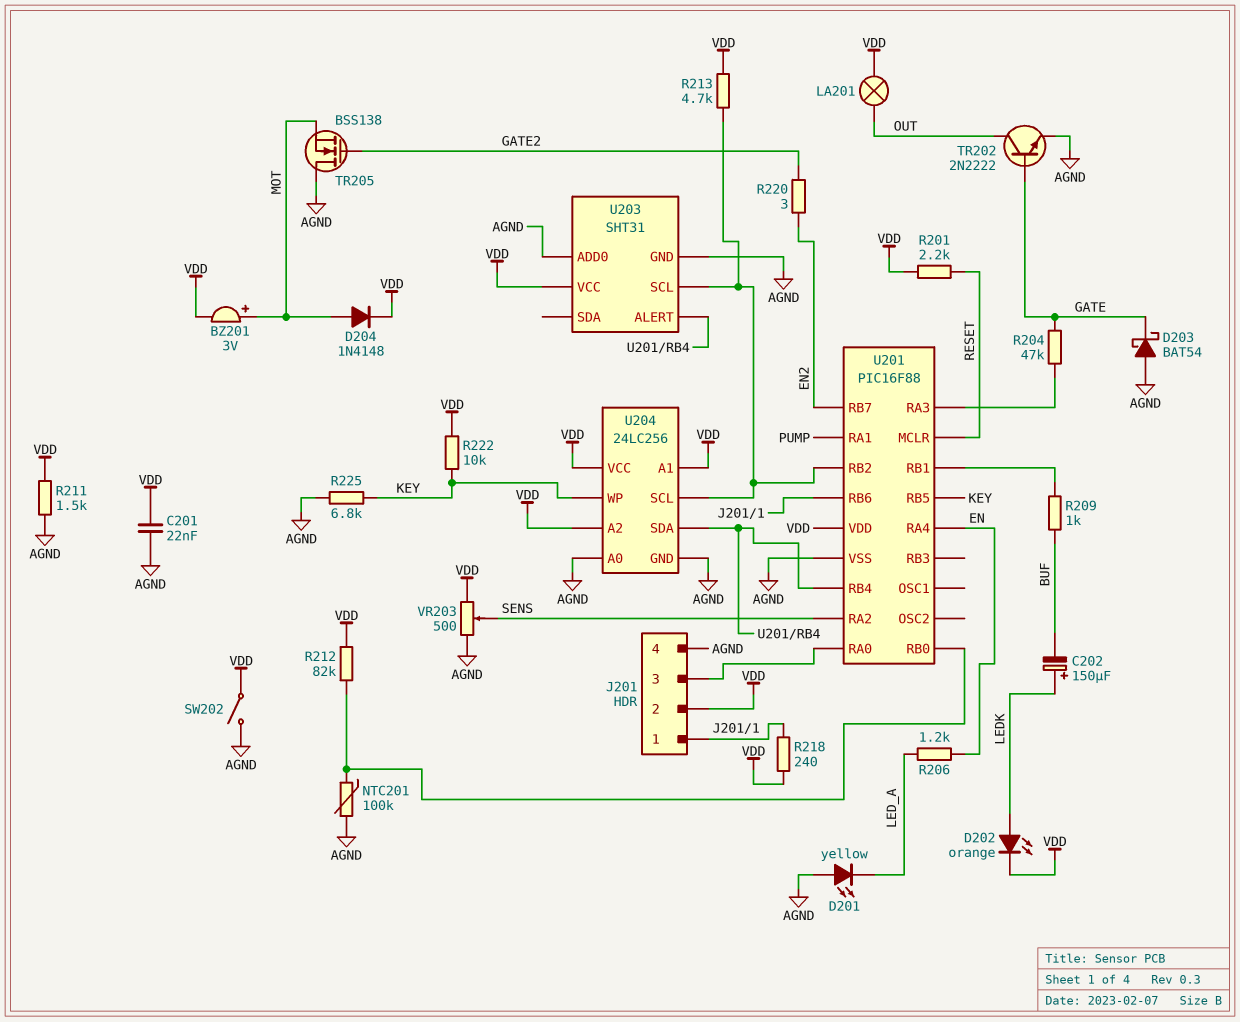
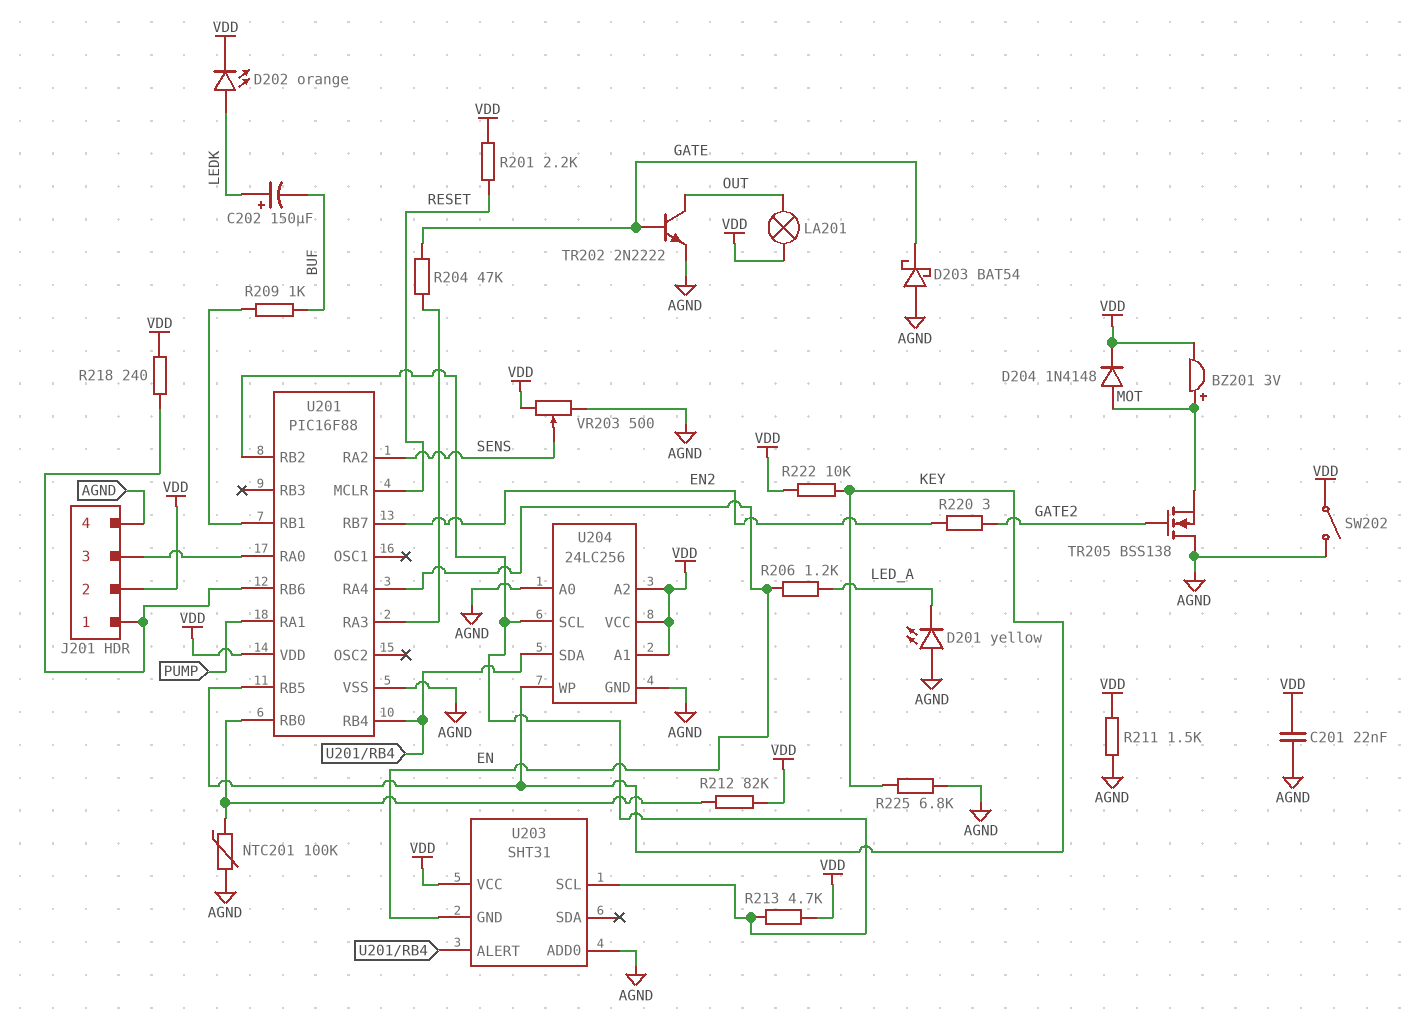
U203 pin GND: AGND -> EN

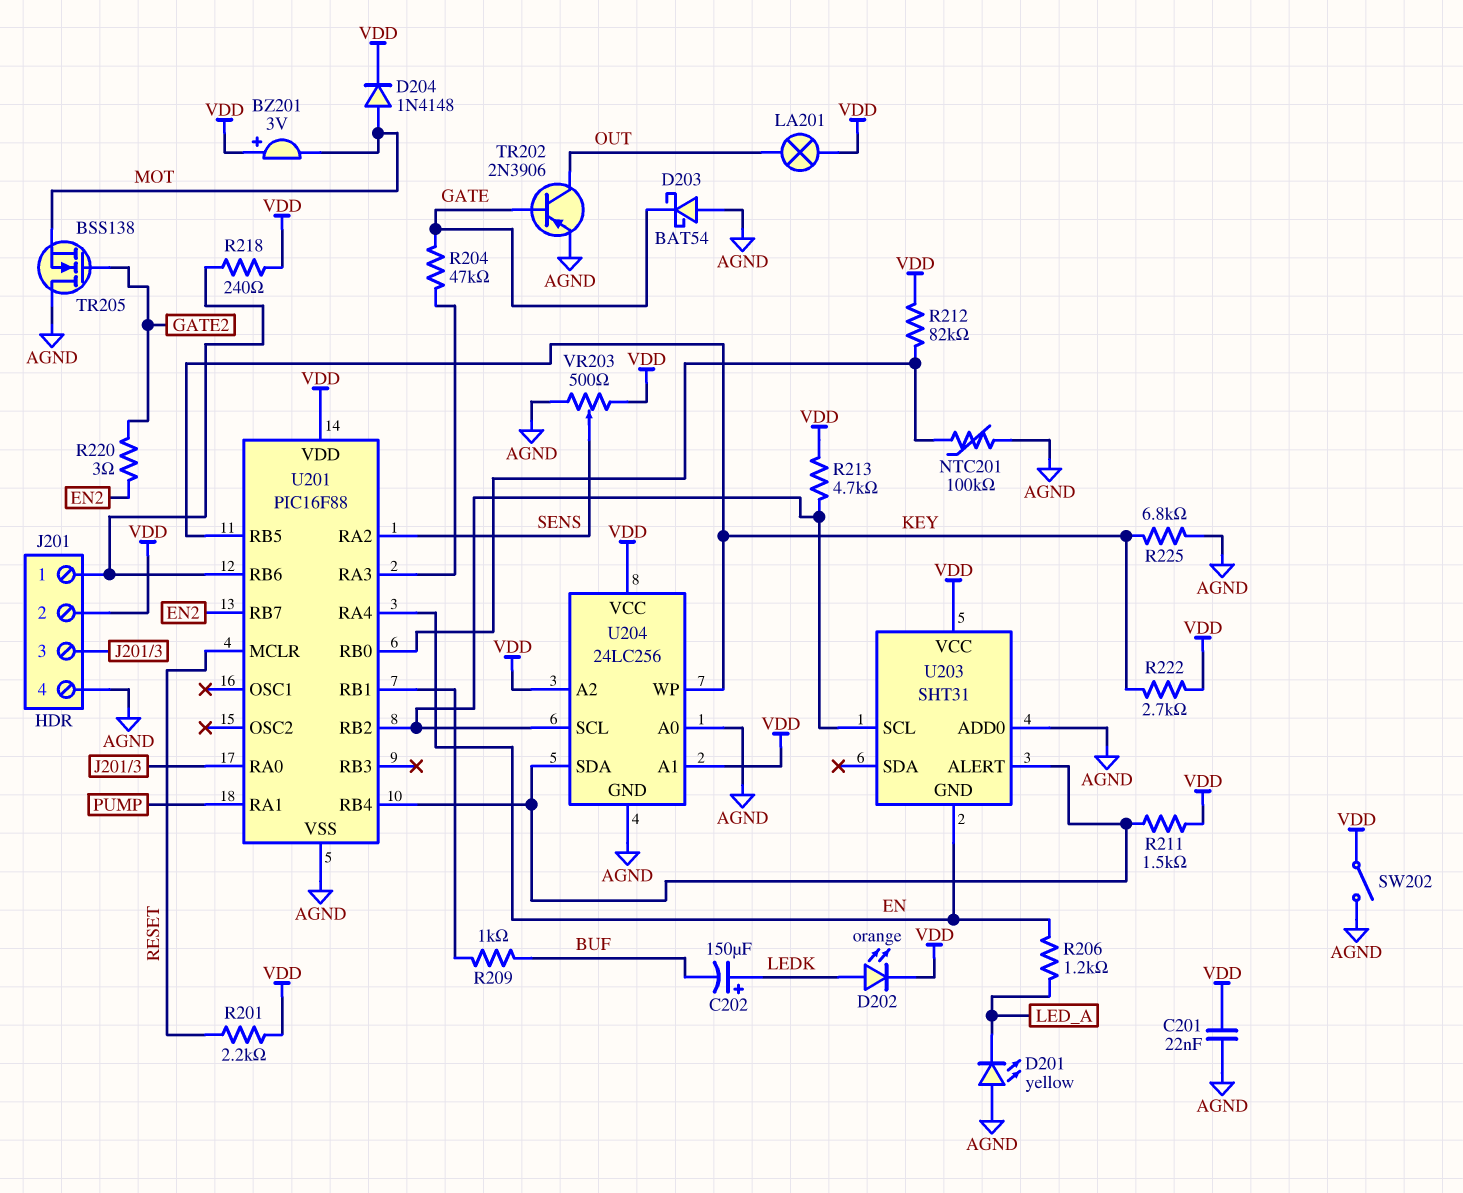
BZ201: buzzer 3V (plus MOT, minus VDD) -> buzzer 3V (plus VDD, minus MOT)
R211: 1.5k (AGND, VDD) -> 1.5k (U201/RB4, VDD)
R222: 10k (KEY, VDD) -> 2.7k (KEY, VDD)
TR202: NPN 2N2222 (B GATE, C OUT, E AGND) -> PNP 2N3906 (B GATE, C OUT, E AGND)

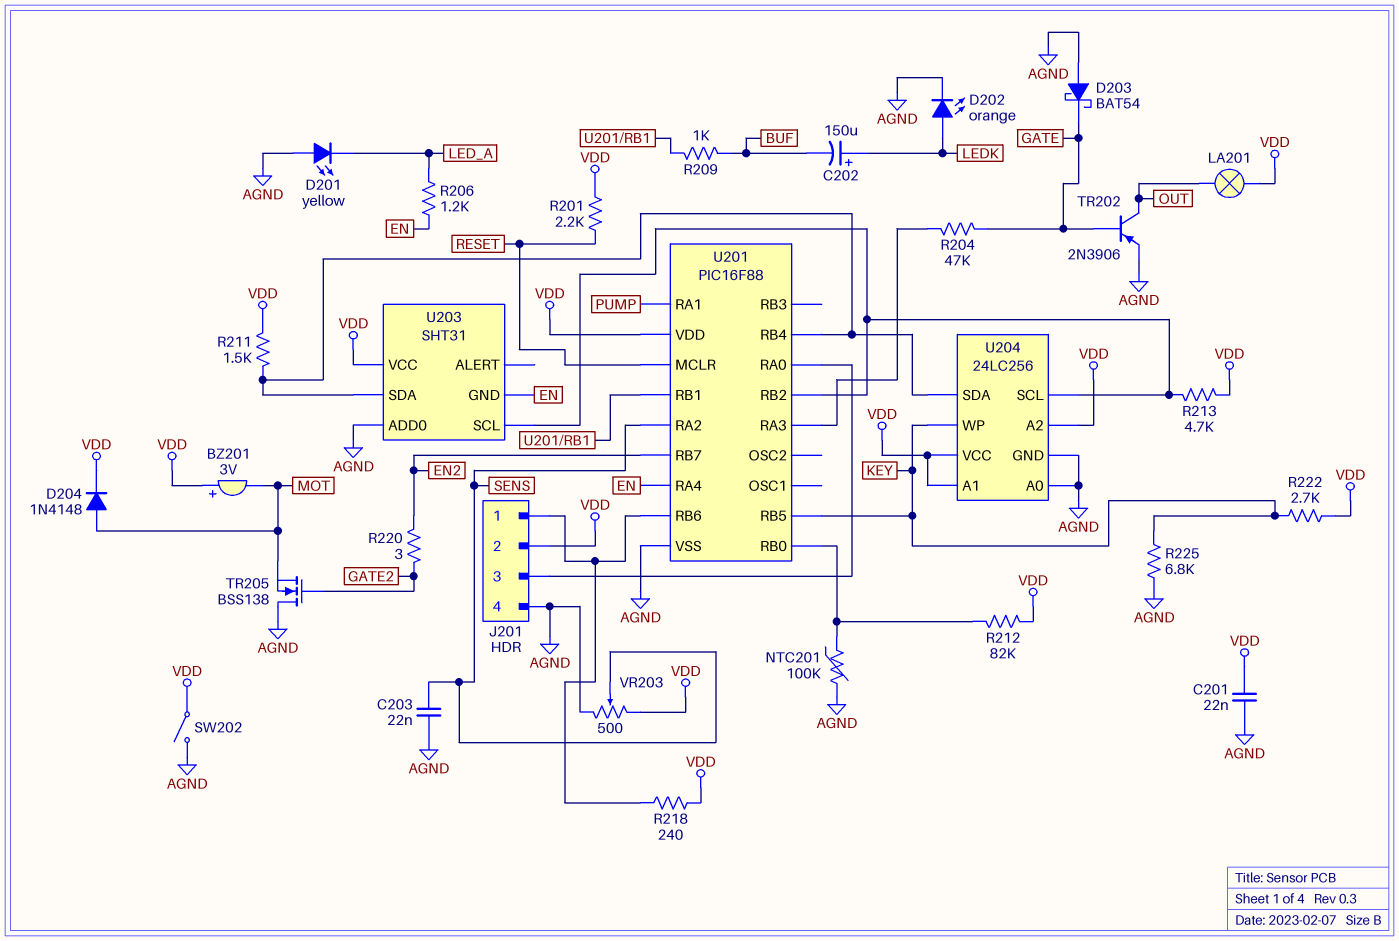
C203: none -> 22nF (AGND, SENS)
D202: LED orange (A LEDK, K VDD) -> LED orange (A LEDK, K AGND)
U203 pin ALERT: U201/RB4 -> none
U203 pin SDA: none -> U201/RB4

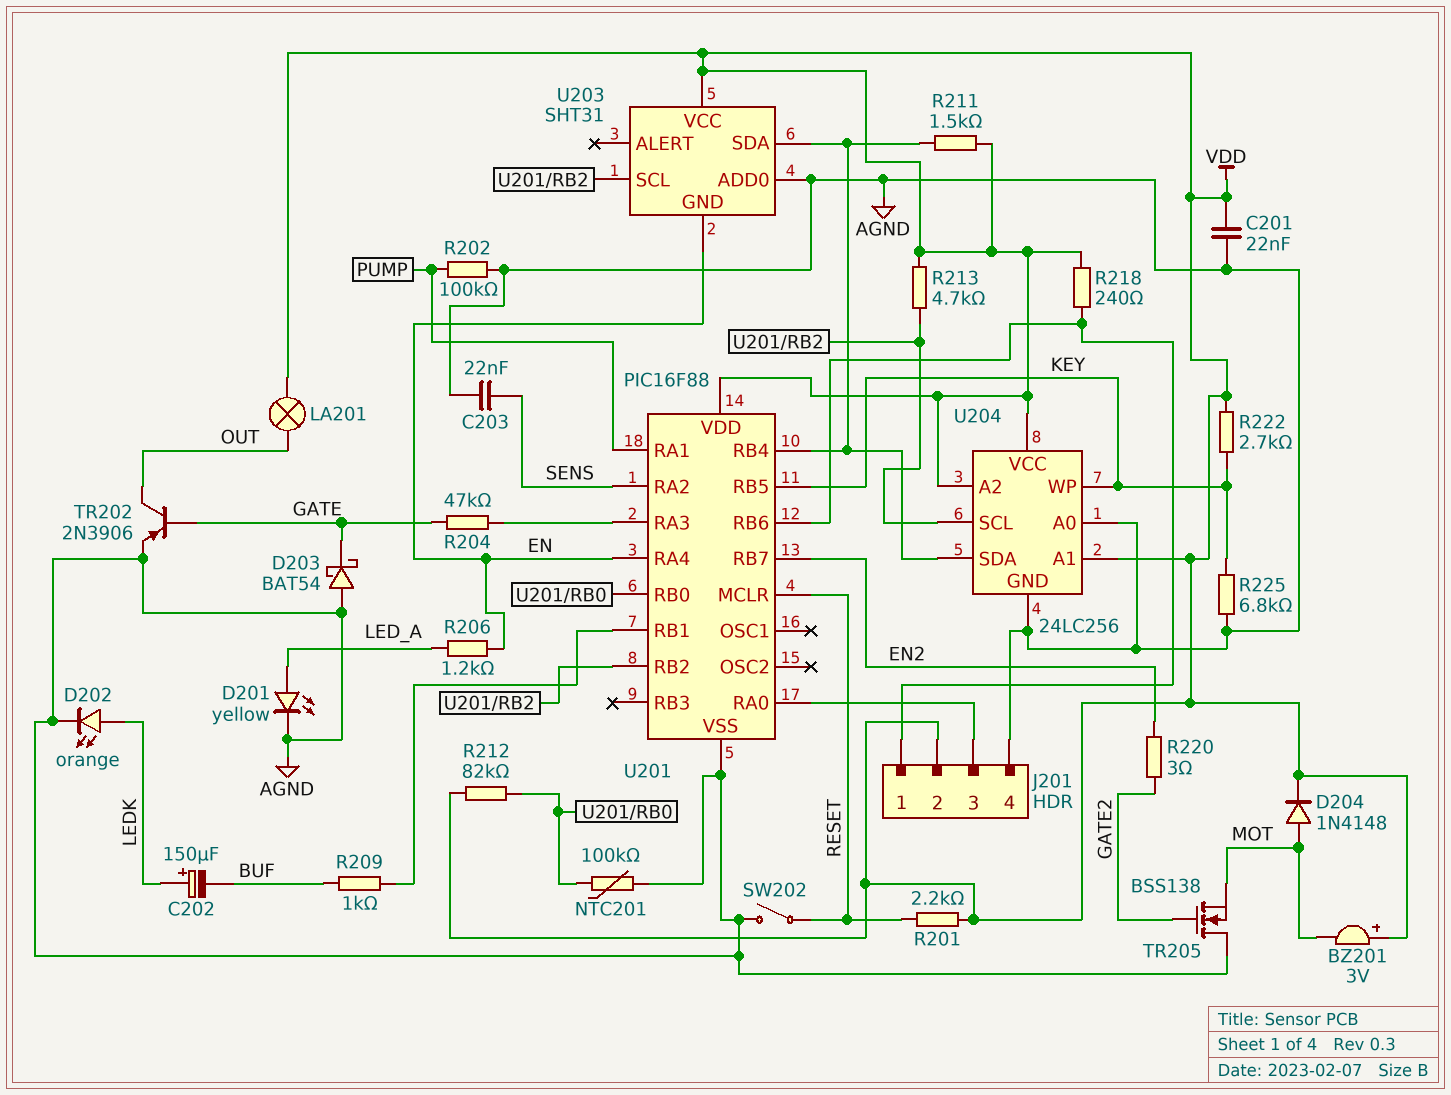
D201: LED yellow (A AGND, K LED_A) -> LED yellow (A LED_A, K AGND)
R202: none -> 100k (AGND, PUMP)
SW202: switch (AGND, VDD) -> switch (AGND, RESET)
VR203: 500 (AGND, VDD, wiper SENS) -> none

